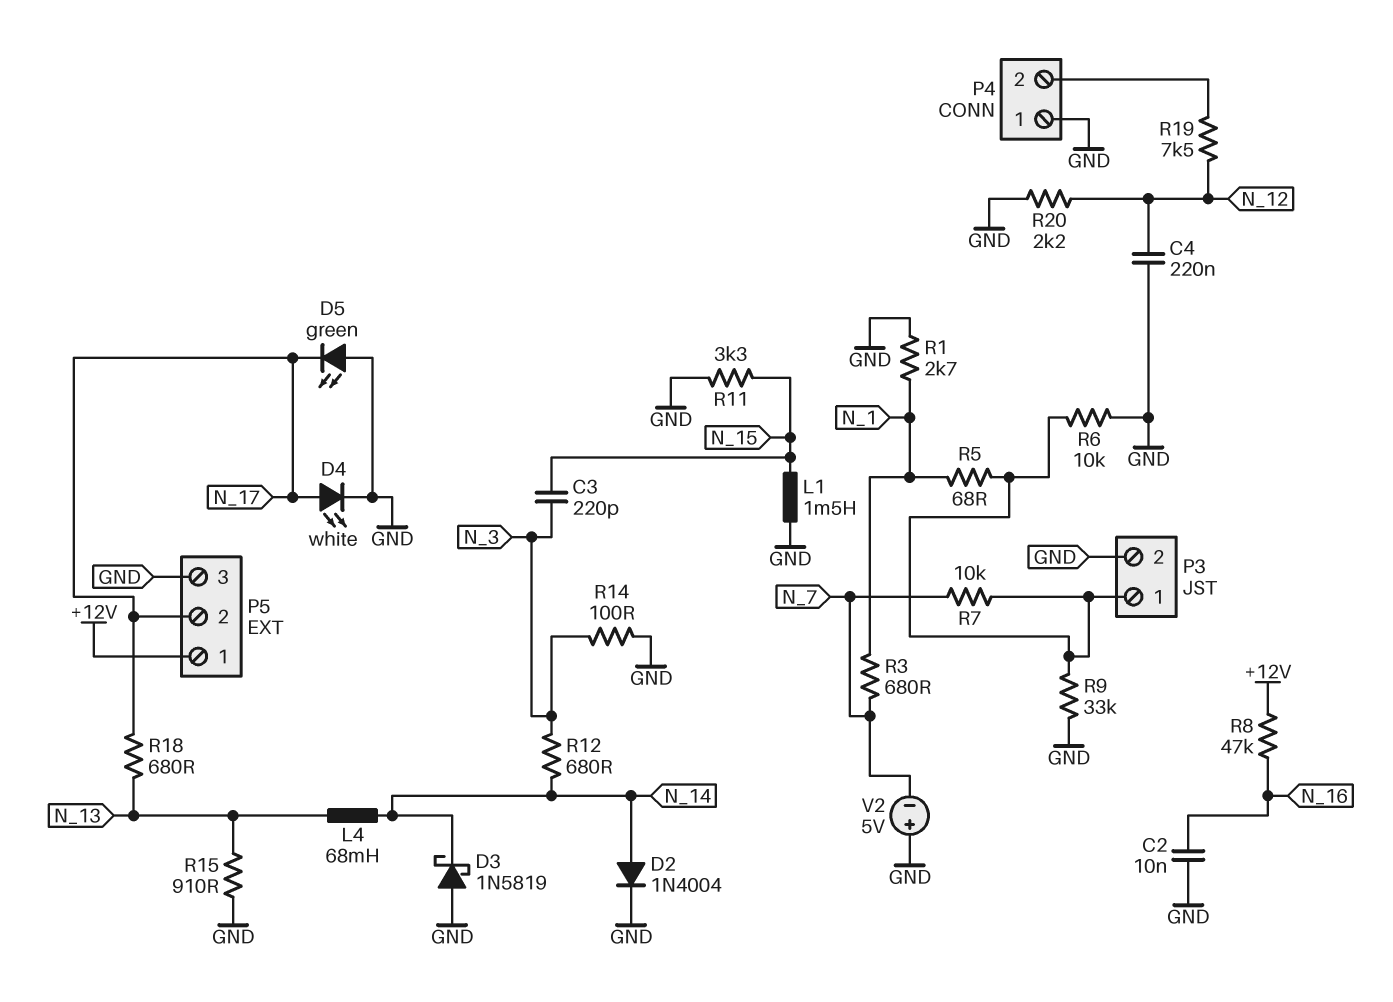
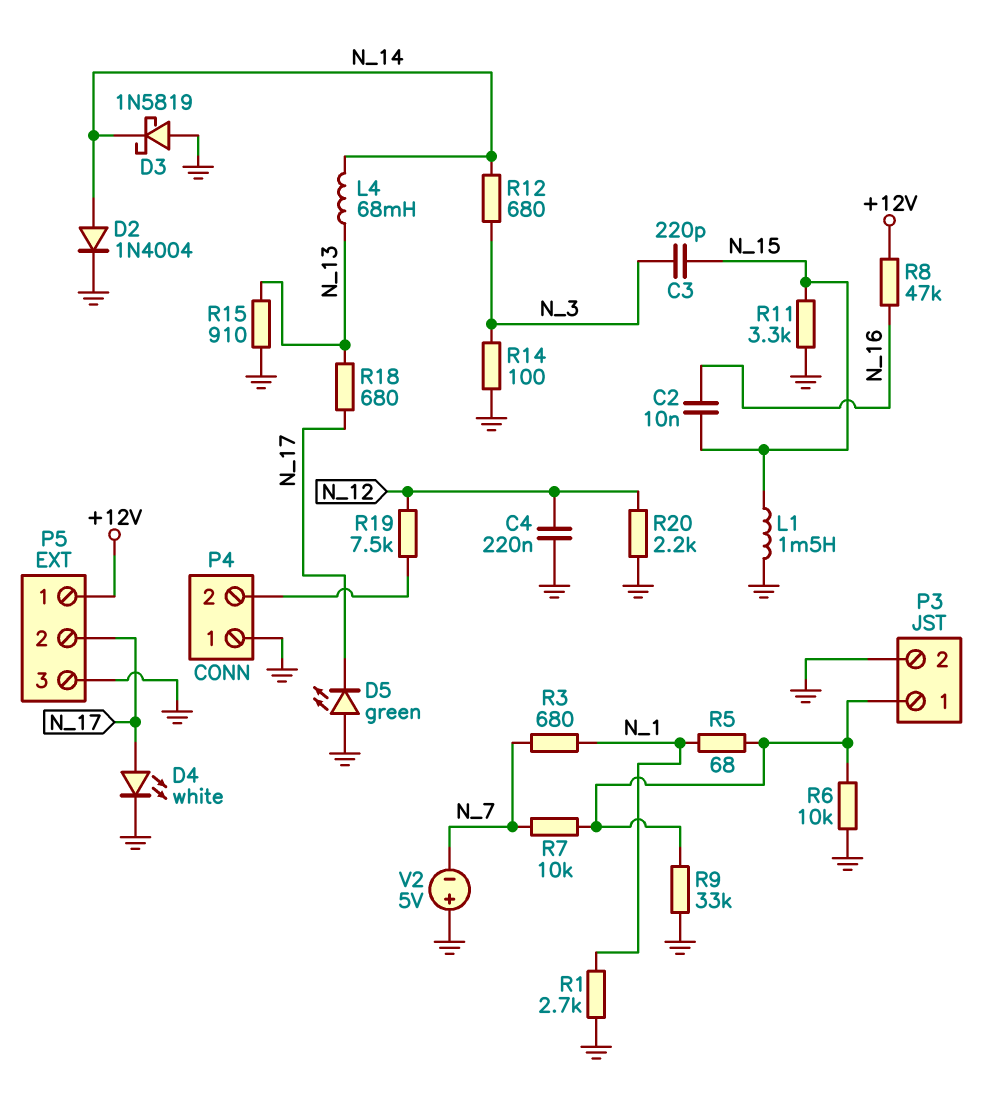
C2: 10nF (GND, N_16) -> 10nF (N_15, N_16)

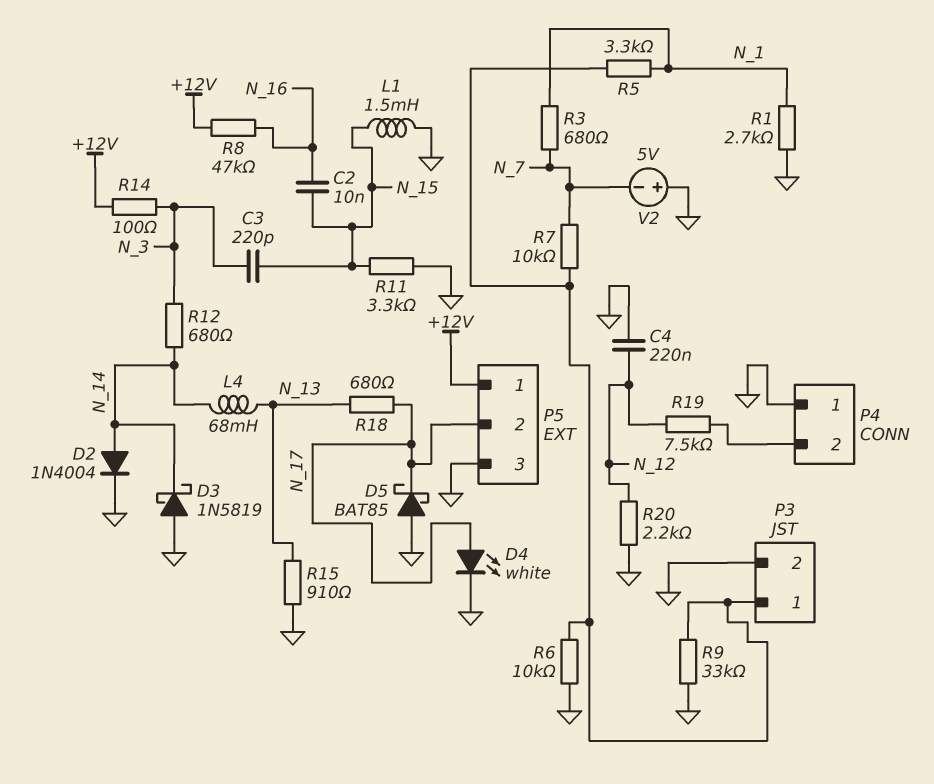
D5: LED green (A GND, K N_17) -> schottky BAT85 (A GND, K N_17)
R5: 68 (N_1, P3/1) -> 3.3k (N_1, P3/1)
R14: 100 (GND, N_3) -> 100 (+12V, N_3)

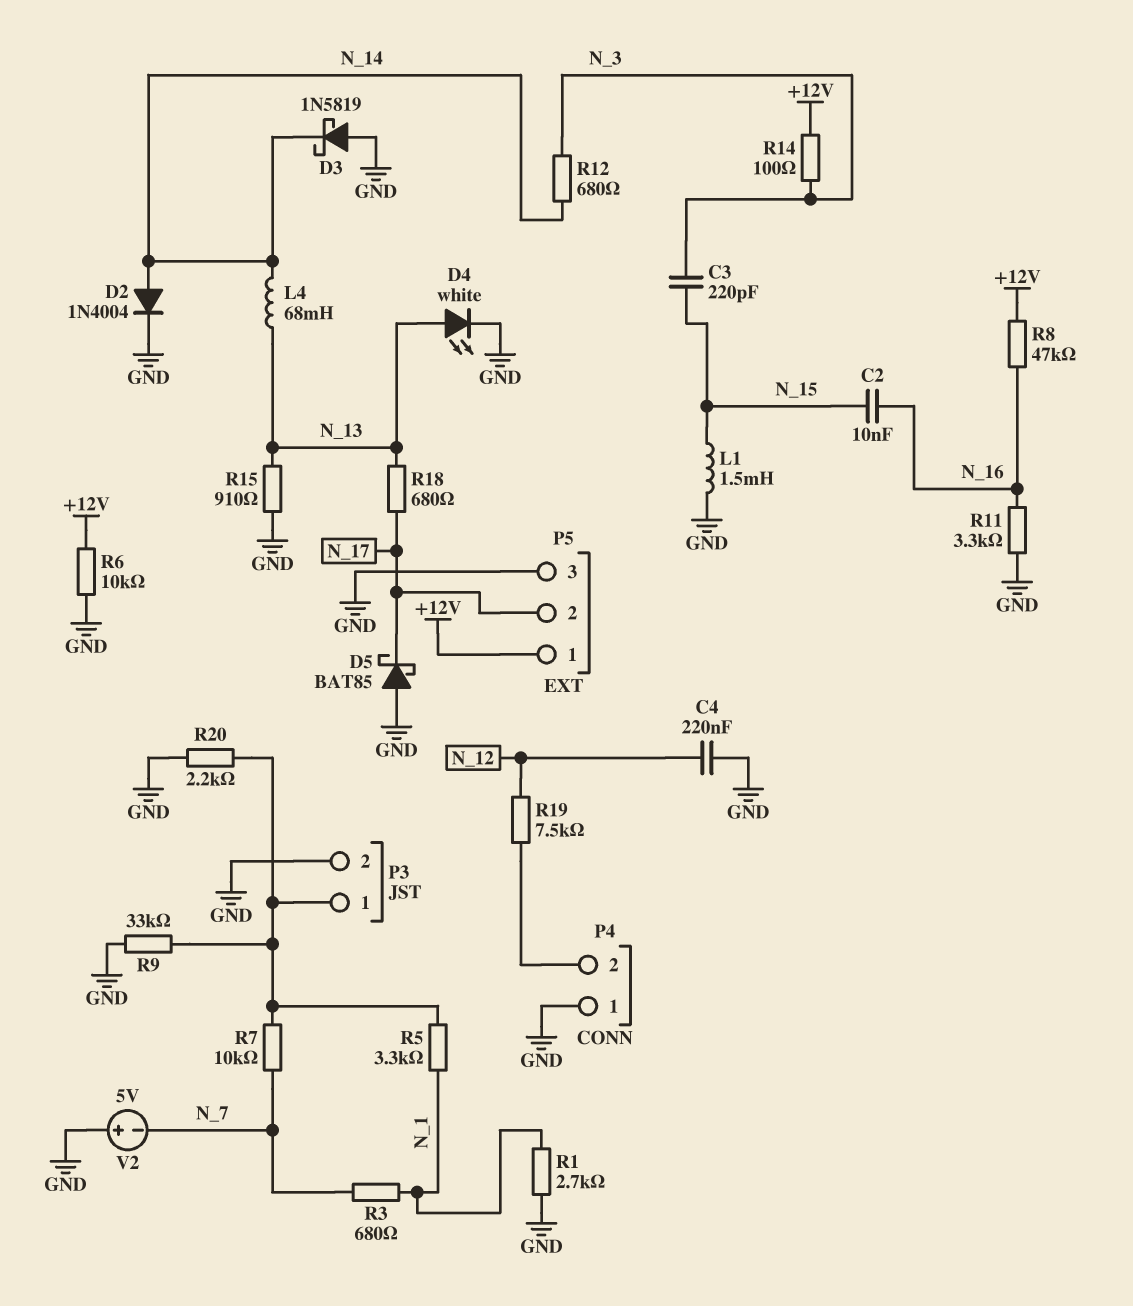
D4: LED white (A N_17, K GND) -> LED white (A N_13, K GND)
R6: 10k (GND, P3/1) -> 10k (+12V, GND)
R11: 3.3k (GND, N_15) -> 3.3k (GND, N_16)
R20: 2.2k (GND, N_12) -> 2.2k (GND, P3/1)

